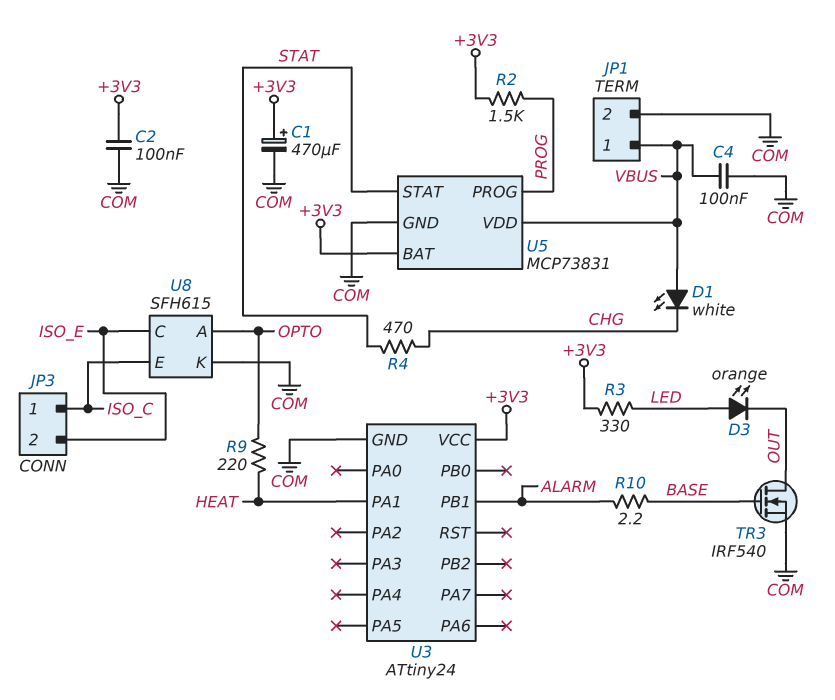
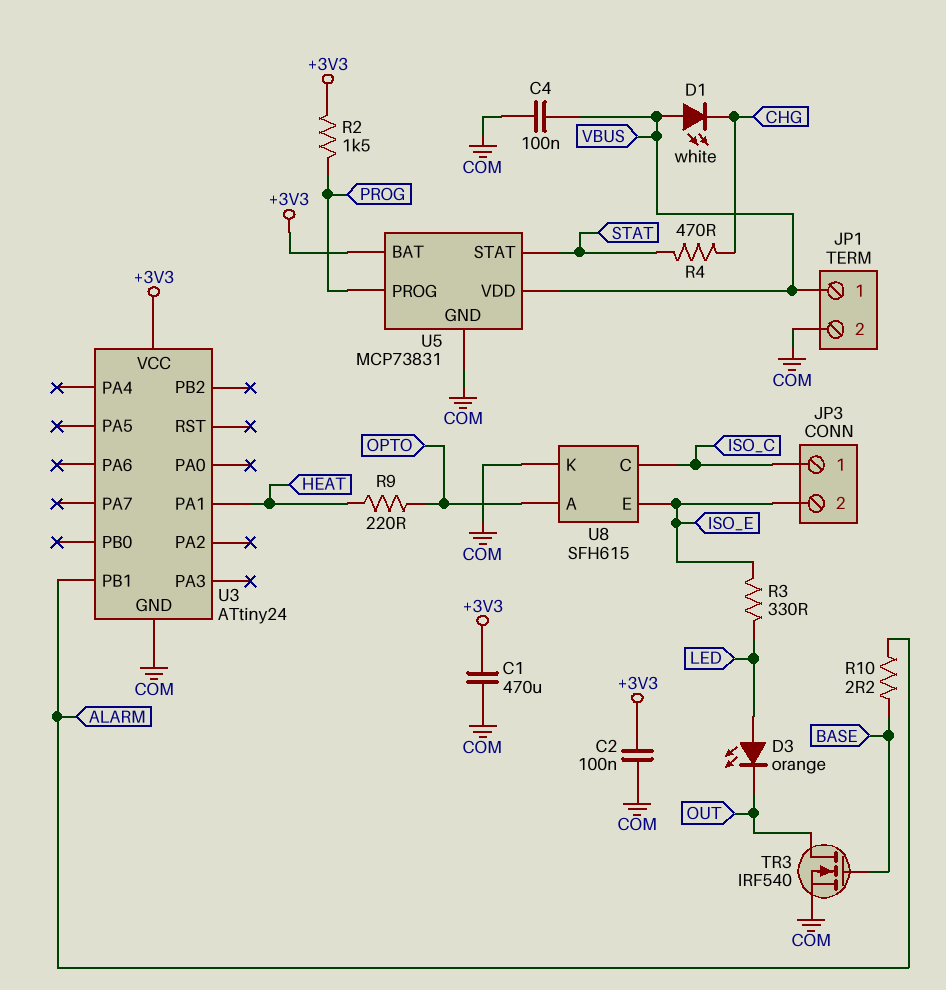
C1: 470uF (plus +3V3, minus COM) -> 470uF (+3V3, COM)
R3: 330 (+3V3, LED) -> 330 (ISO_E, LED)
U8 pin C: ISO_E -> ISO_C
U8 pin E: ISO_C -> ISO_E

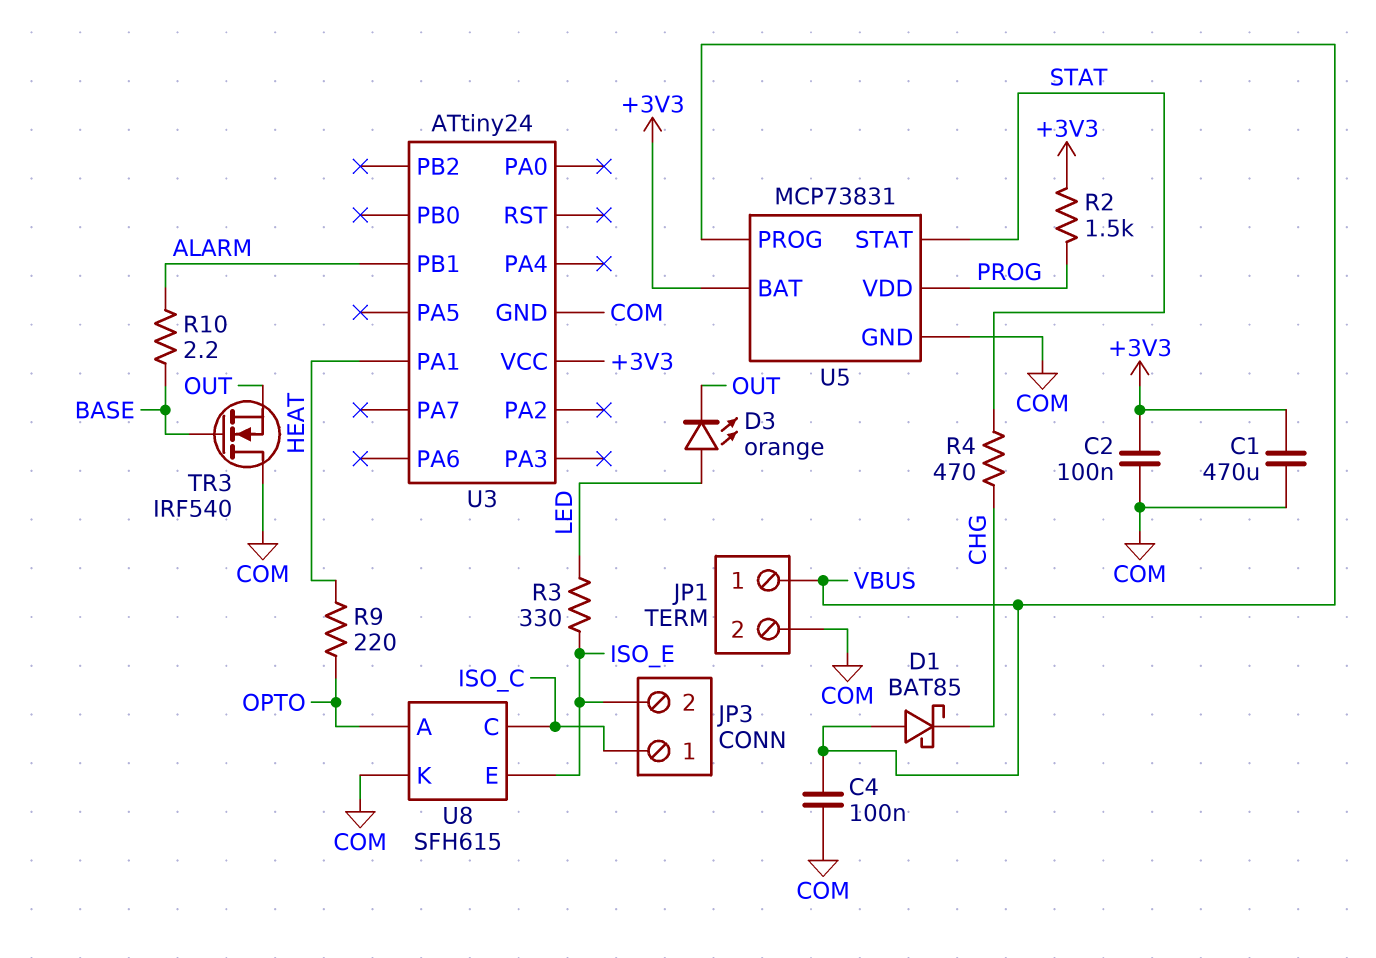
D1: LED white (A VBUS, K CHG) -> schottky BAT85 (A VBUS, K CHG)
TR3: NMOS IRF540 (G BASE, D OUT, S COM) -> NMOS IRF540 (G BASE, D COM, S OUT)
U5 pin PROG: PROG -> VBUS
U5 pin VDD: VBUS -> PROG

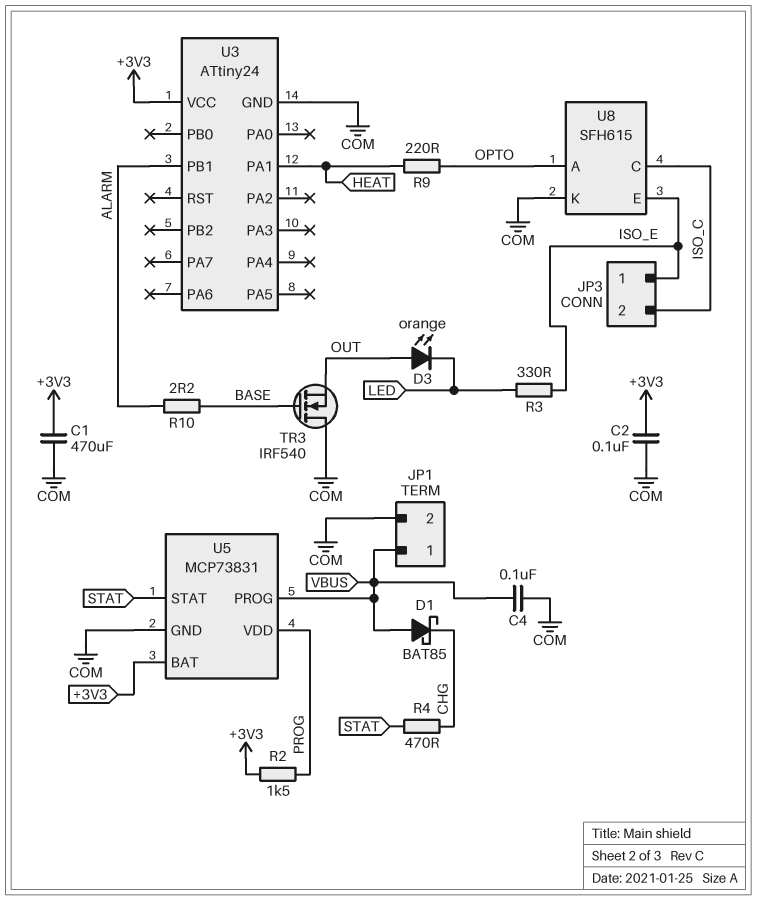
D3: LED orange (A LED, K OUT) -> LED orange (A OUT, K LED)
JP3 pin 1: ISO_C -> ISO_E
JP3 pin 2: ISO_E -> ISO_C

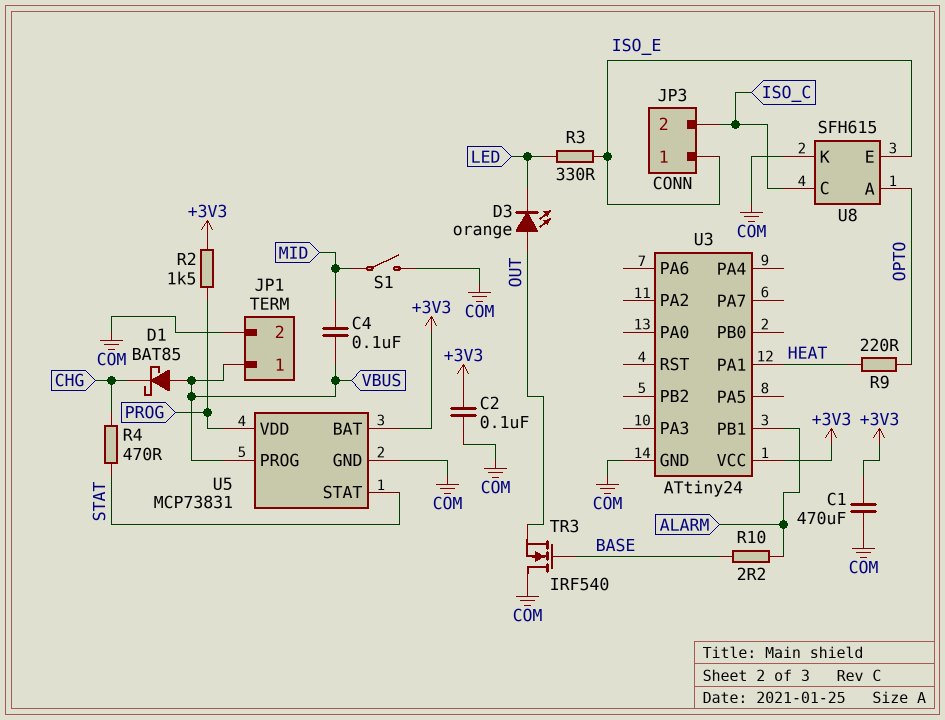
C4: 100nF (COM, VBUS) -> 100nF (MID, VBUS)
S1: none -> switch (COM, MID)

